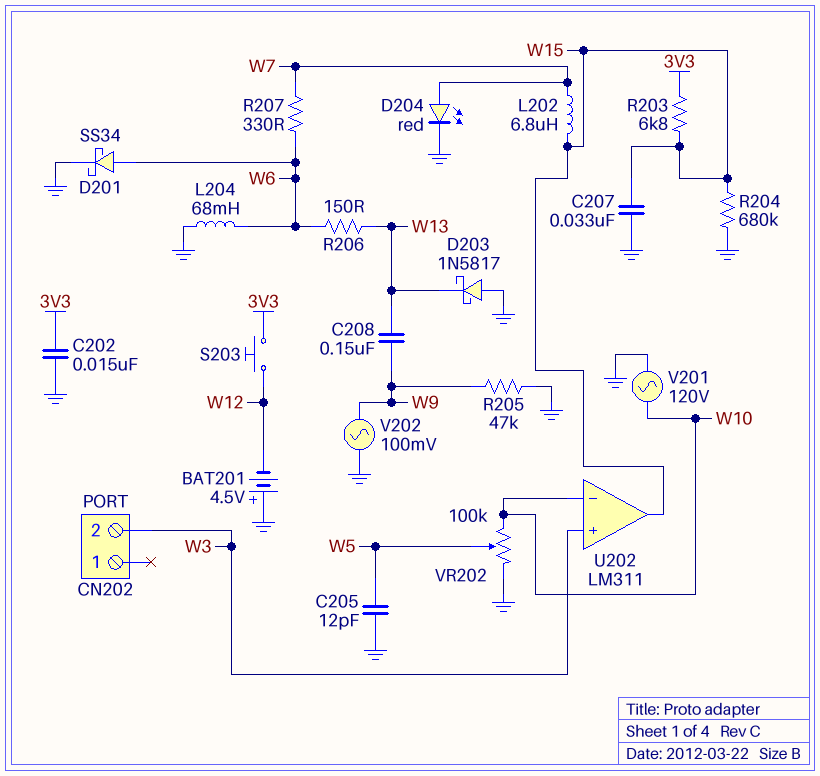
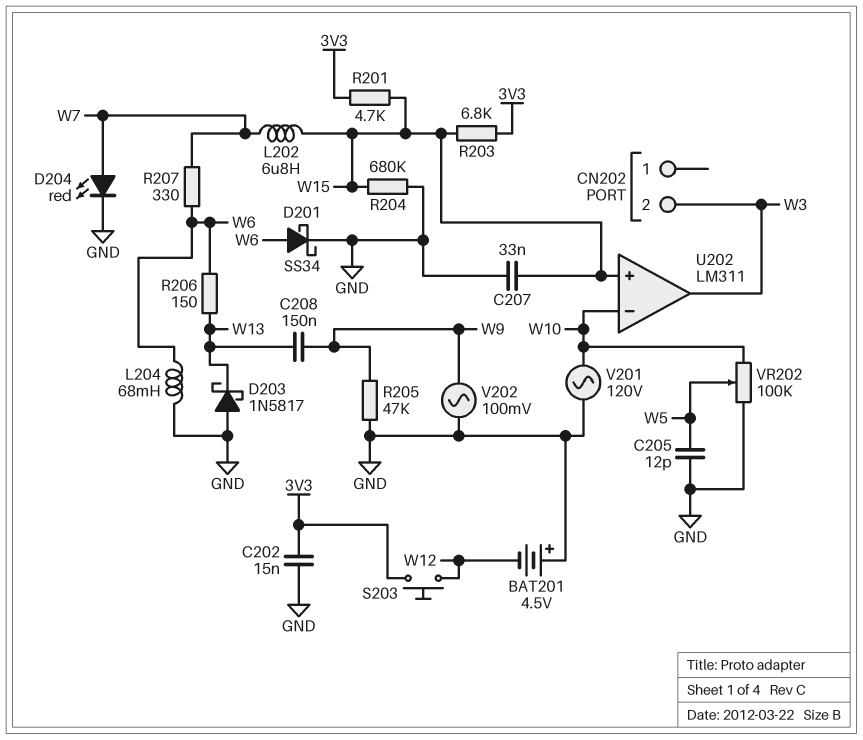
R201: none -> 4.7k (3V3, W15)
U202 pin in+: W3 -> W15
U202 pin out: W15 -> W3

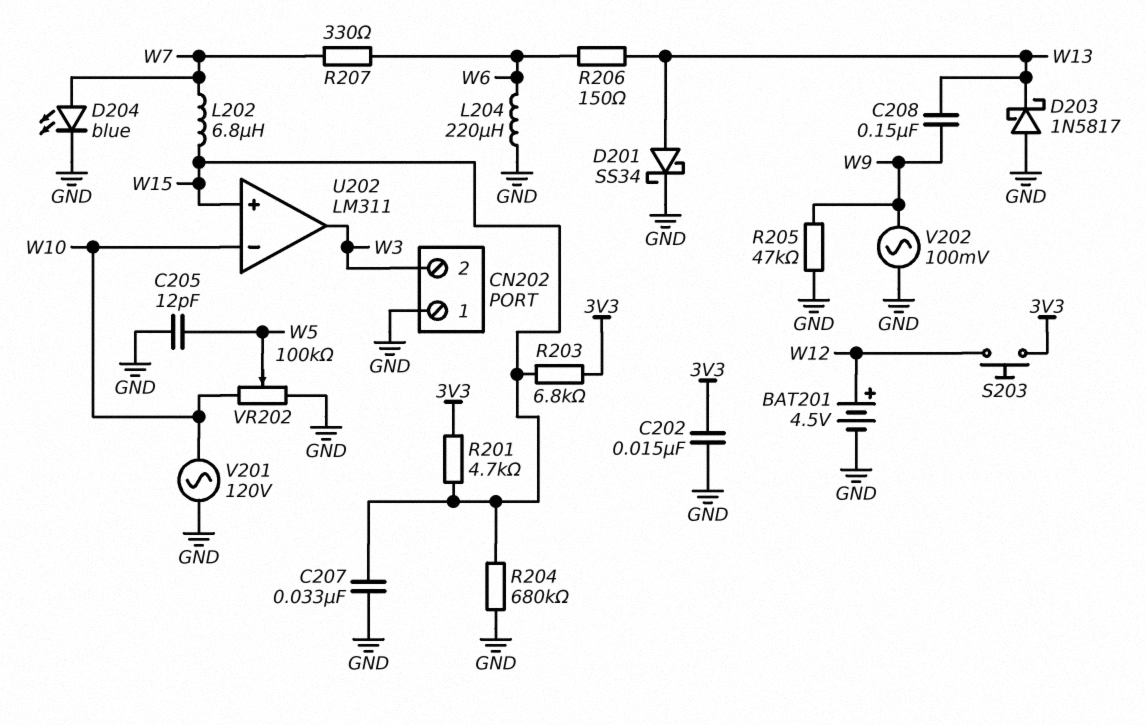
BAT201: 4.5V (plus GND, minus W12) -> 4.5V (plus W12, minus GND)
CN202 pin 1: none -> GND
D201: schottky SS34 (A W6, K GND) -> schottky SS34 (A W13, K GND)
D204: LED red (A W7, K GND) -> LED blue (A W7, K GND)
L204: 68mH (GND, W6) -> 220uH (GND, W6)

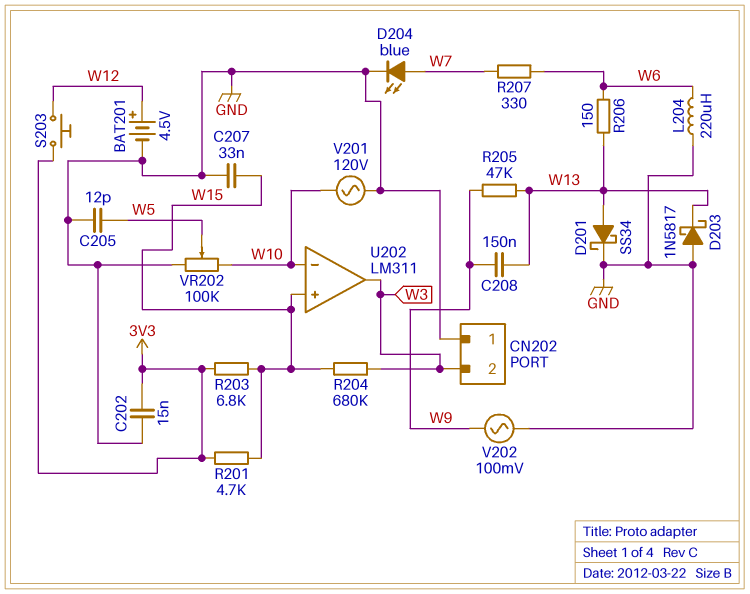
L202: 6.8uH (W7, W15) -> none
R204: 680k (GND, W15) -> 680k (W3, W15)
R205: 47k (GND, W9) -> 47k (W9, W13)

